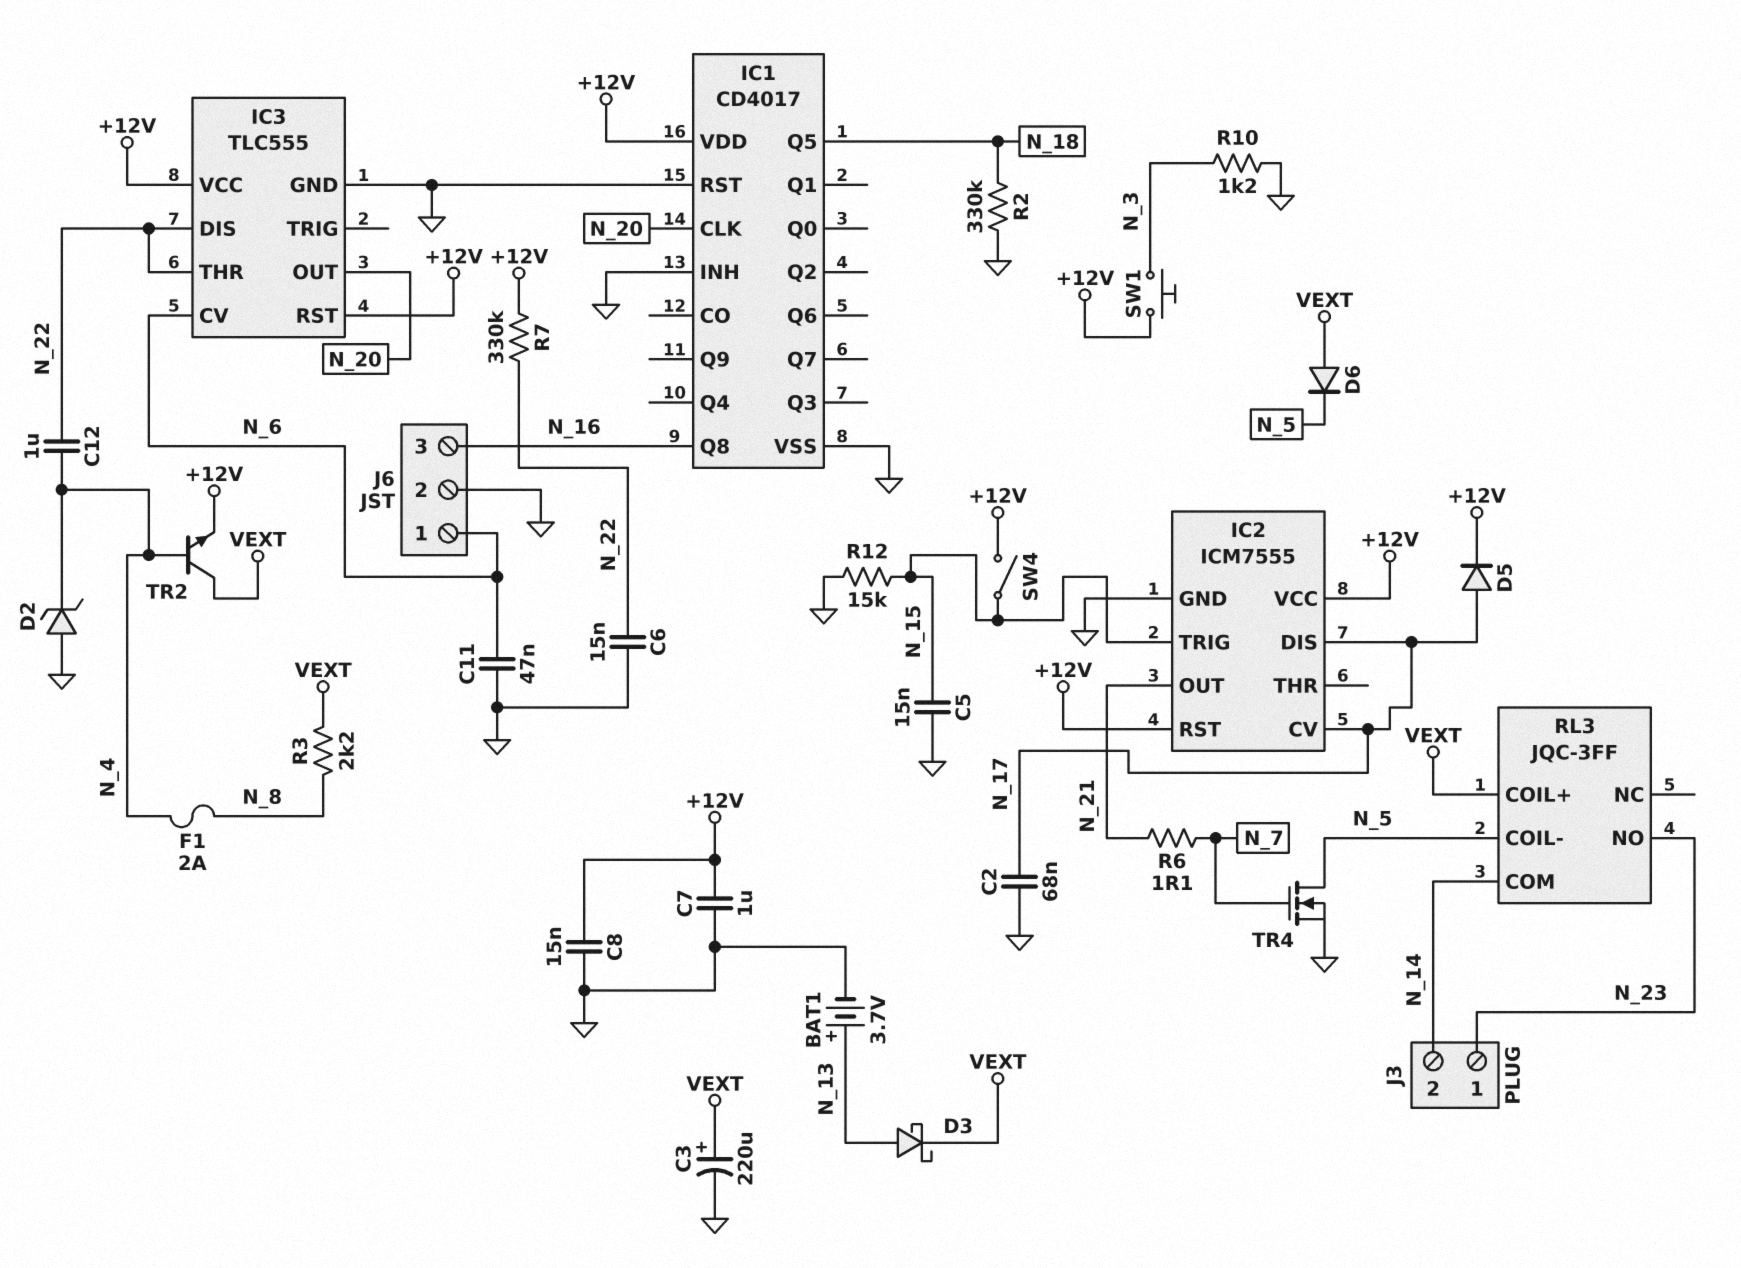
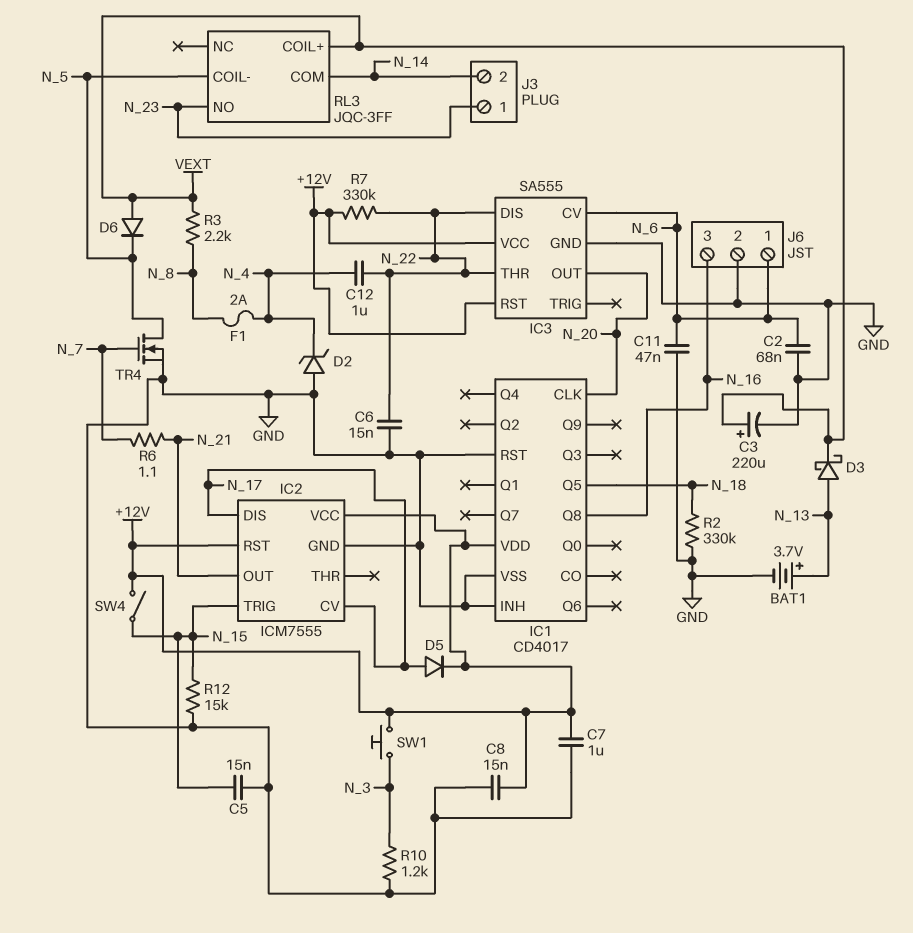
C2: 68nF (GND, N_17) -> 68nF (GND, N_6)
IC3: TLC555 -> SA555
TR2: NPN (B N_4, C VEXT, E +12V) -> none

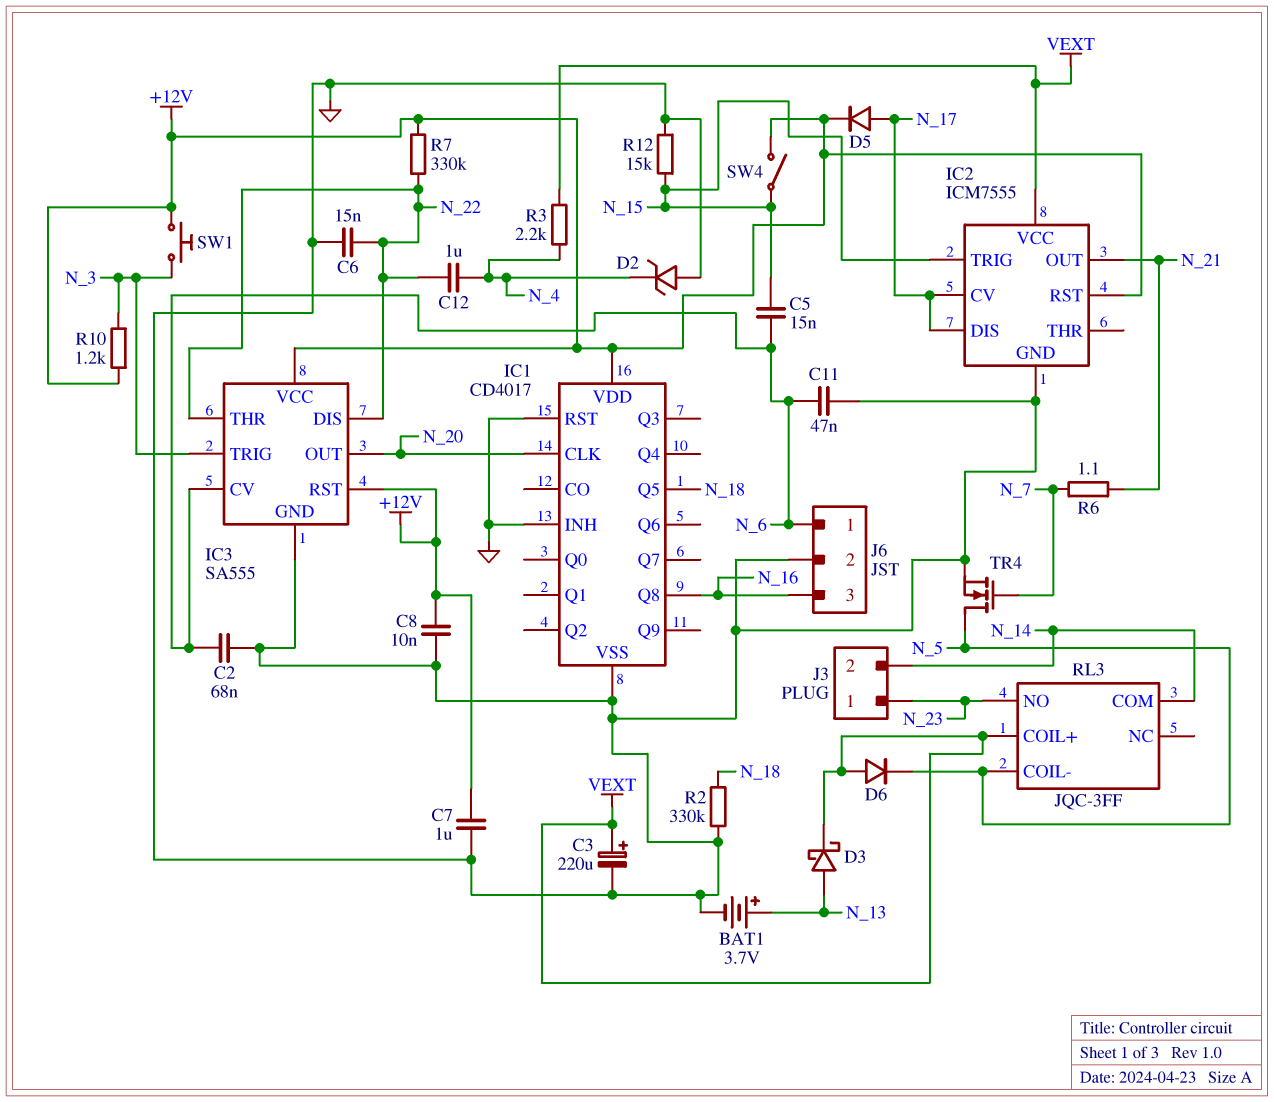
C5: 15nF (GND, N_15) -> 15nF (N_6, N_15)
C8: 15nF (+12V, GND) -> 10nF (+12V, GND)
F1: 2A (N_4, N_8) -> none
IC2 pin VCC: +12V -> VEXT
IC3 pin TRIG: none -> N_3
R3: 2.2k (N_8, VEXT) -> 2.2k (N_4, VEXT)
R10: 1.2k (GND, N_3) -> 1.2k (+12V, N_3)

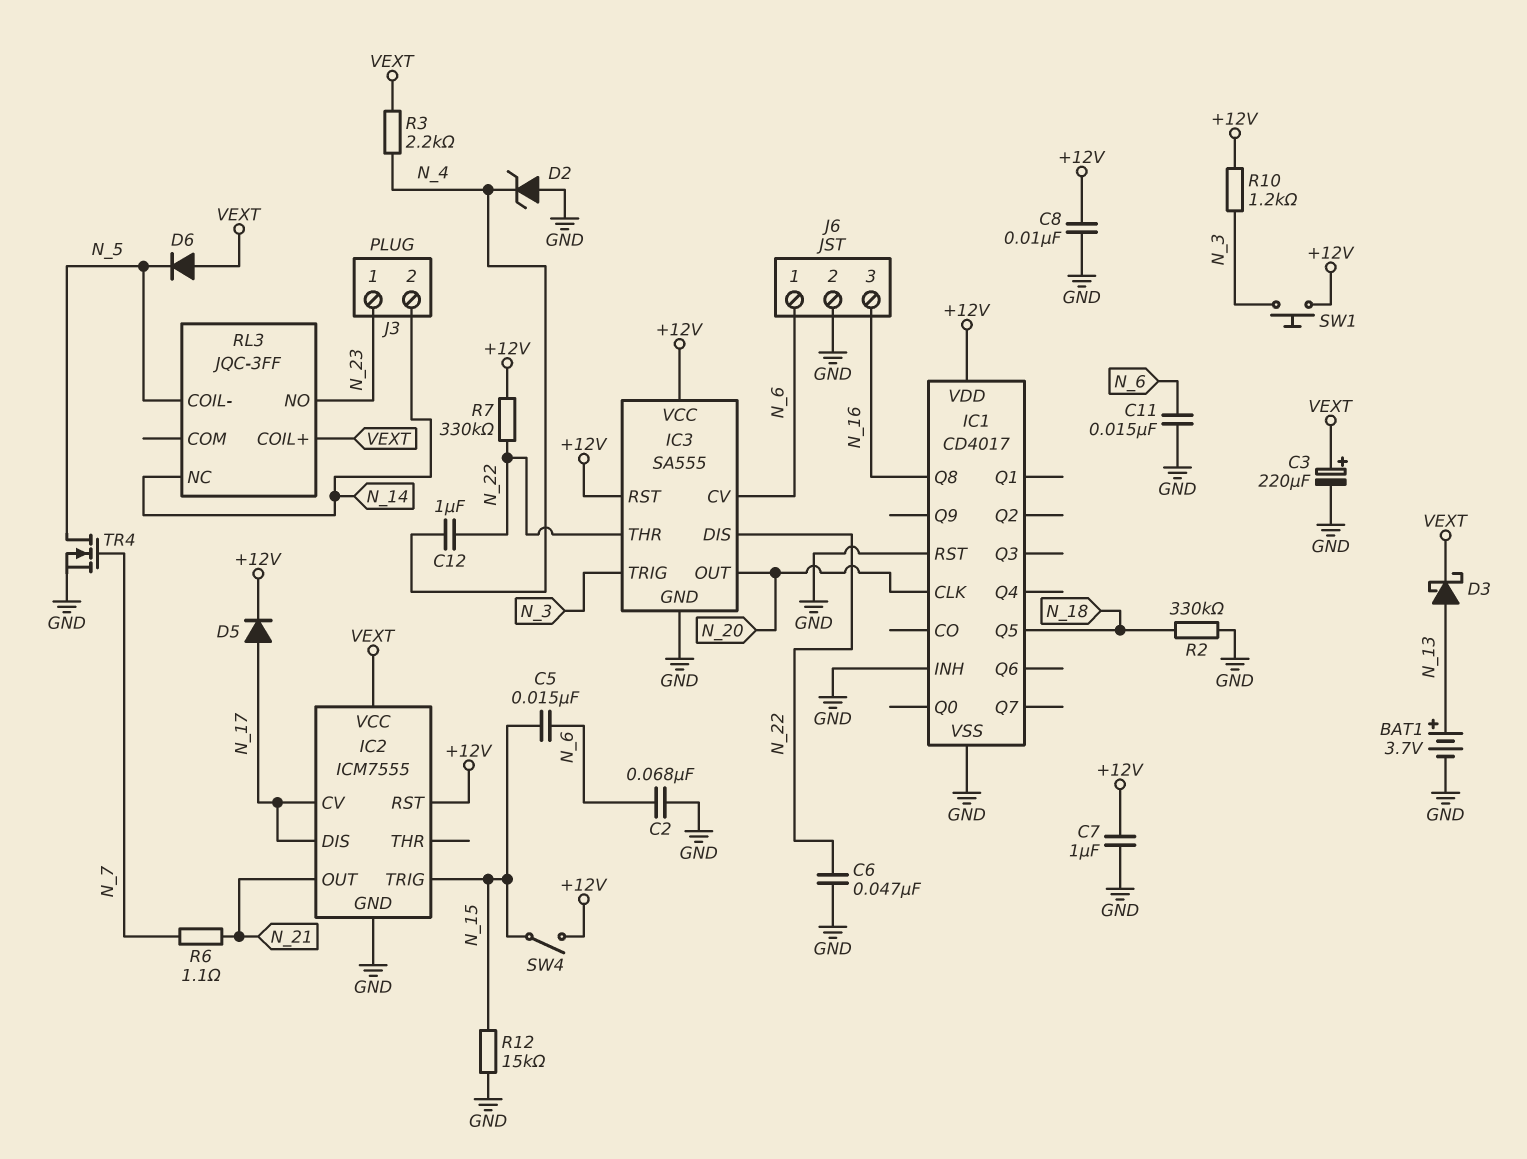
C6: 15nF (GND, N_22) -> 47nF (GND, N_22)
C11: 47nF (GND, N_6) -> 15nF (GND, N_6)
RL3 pin COM: N_14 -> none
RL3 pin NC: none -> N_14

